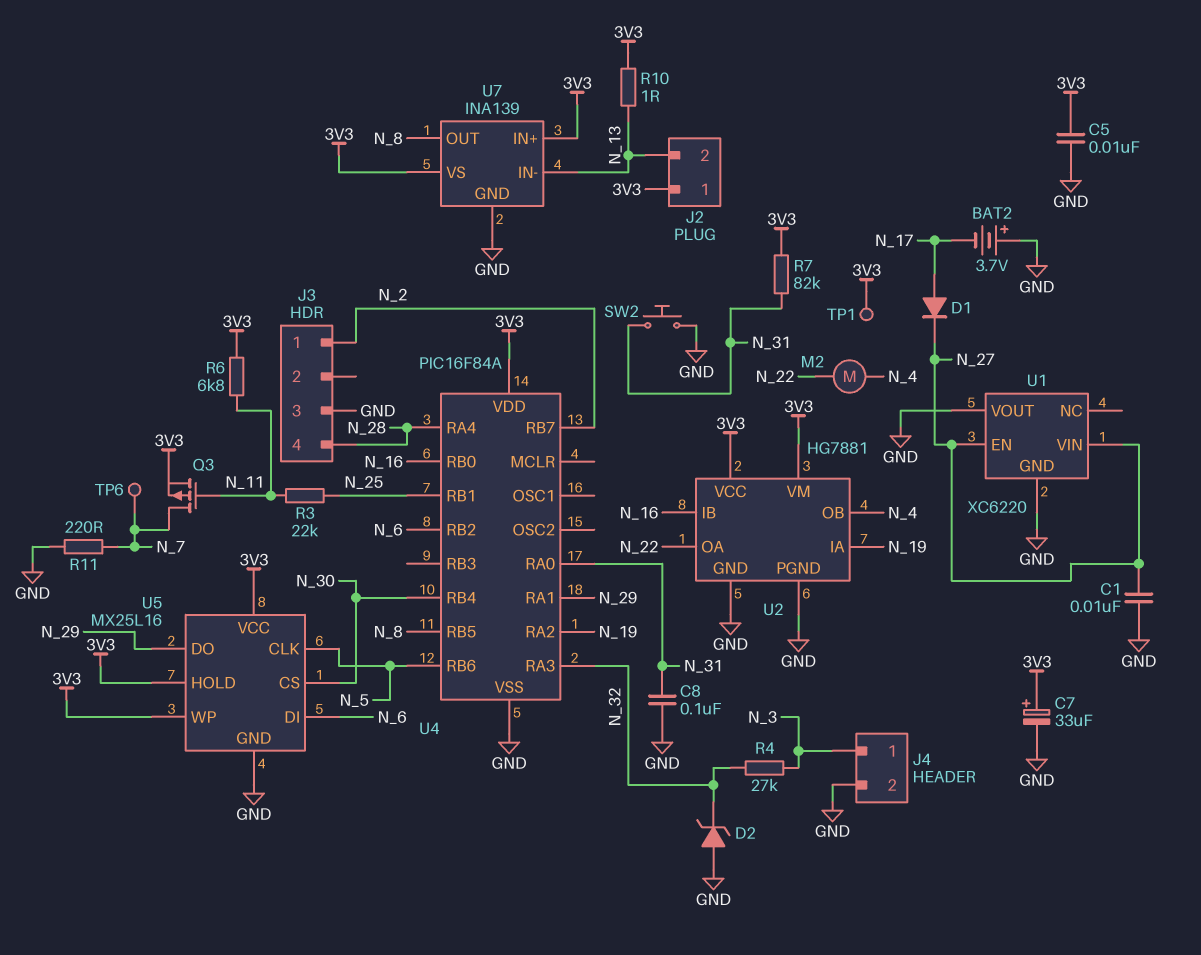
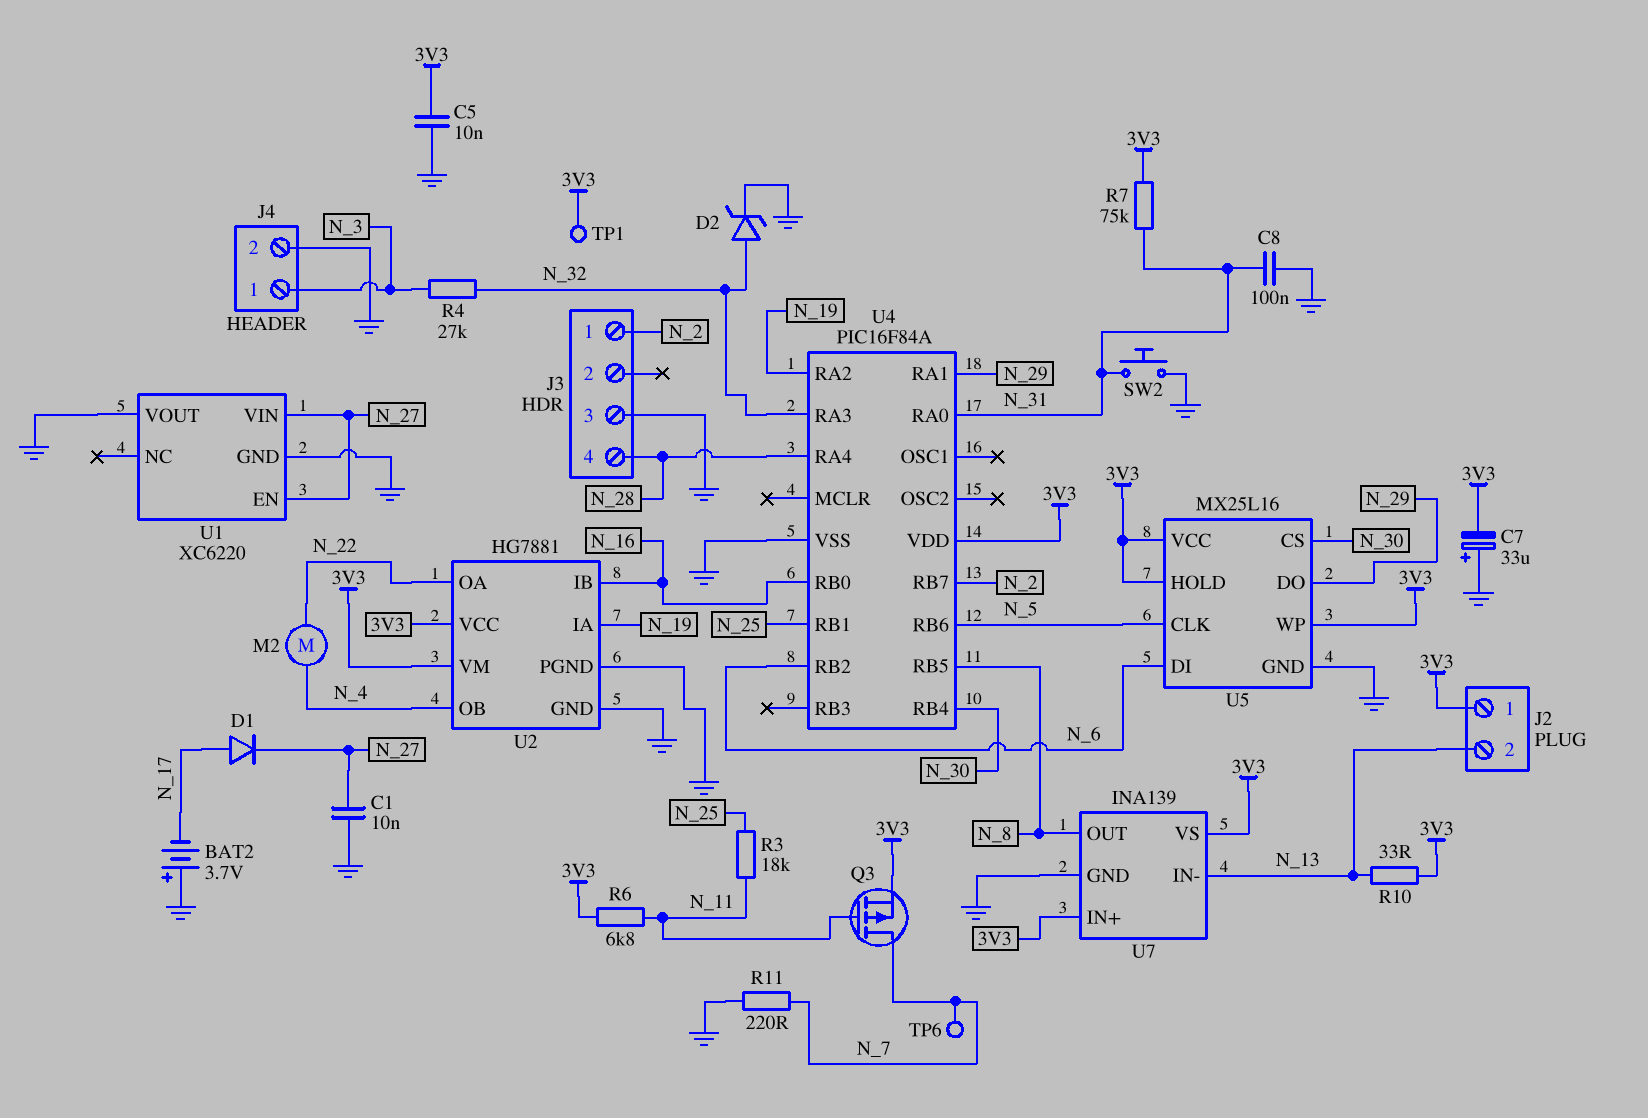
C7: 33uF (plus 3V3, minus GND) -> 33uF (plus GND, minus 3V3)
D2: zener (A GND, K N_32) -> zener (A N_32, K GND)
R3: 22k (N_11, N_25) -> 18k (N_11, N_25)
R7: 82k (3V3, N_31) -> 75k (3V3, N_31)
R10: 1 (3V3, N_13) -> 33 (3V3, N_13)

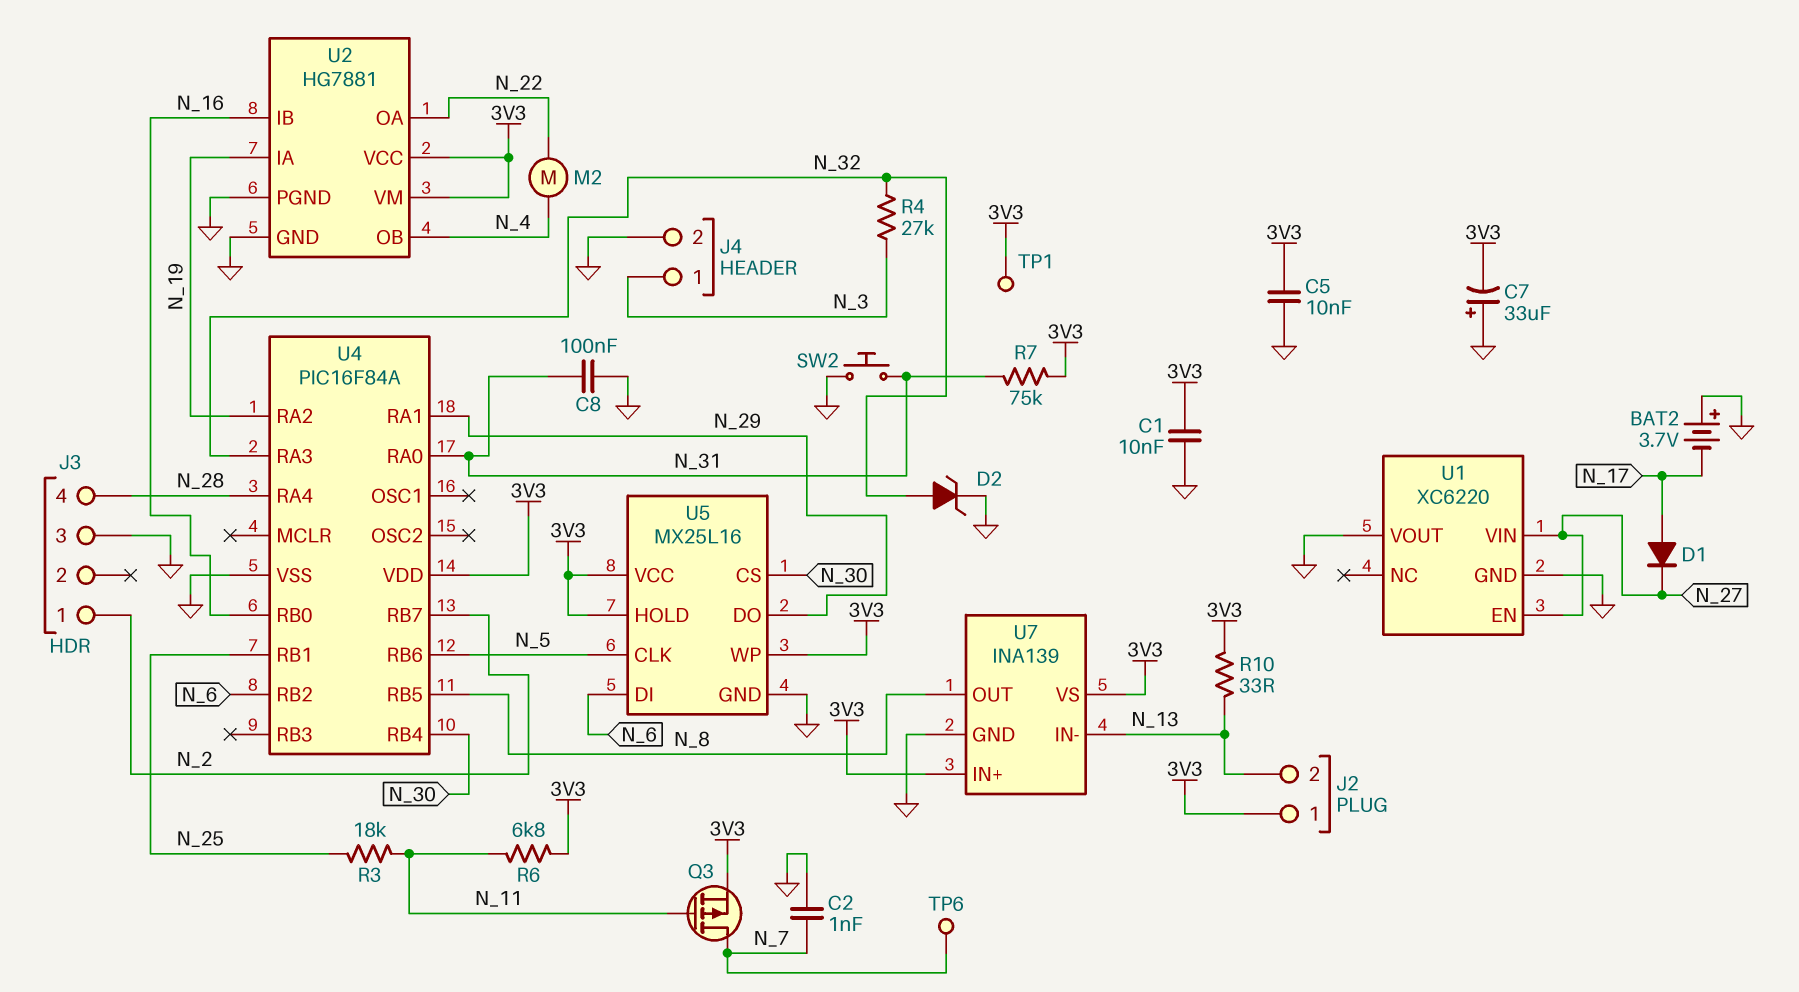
C1: 10nF (GND, N_27) -> 10nF (3V3, GND)
C2: none -> 1nF (GND, N_7)
R11: 220 (GND, N_7) -> none

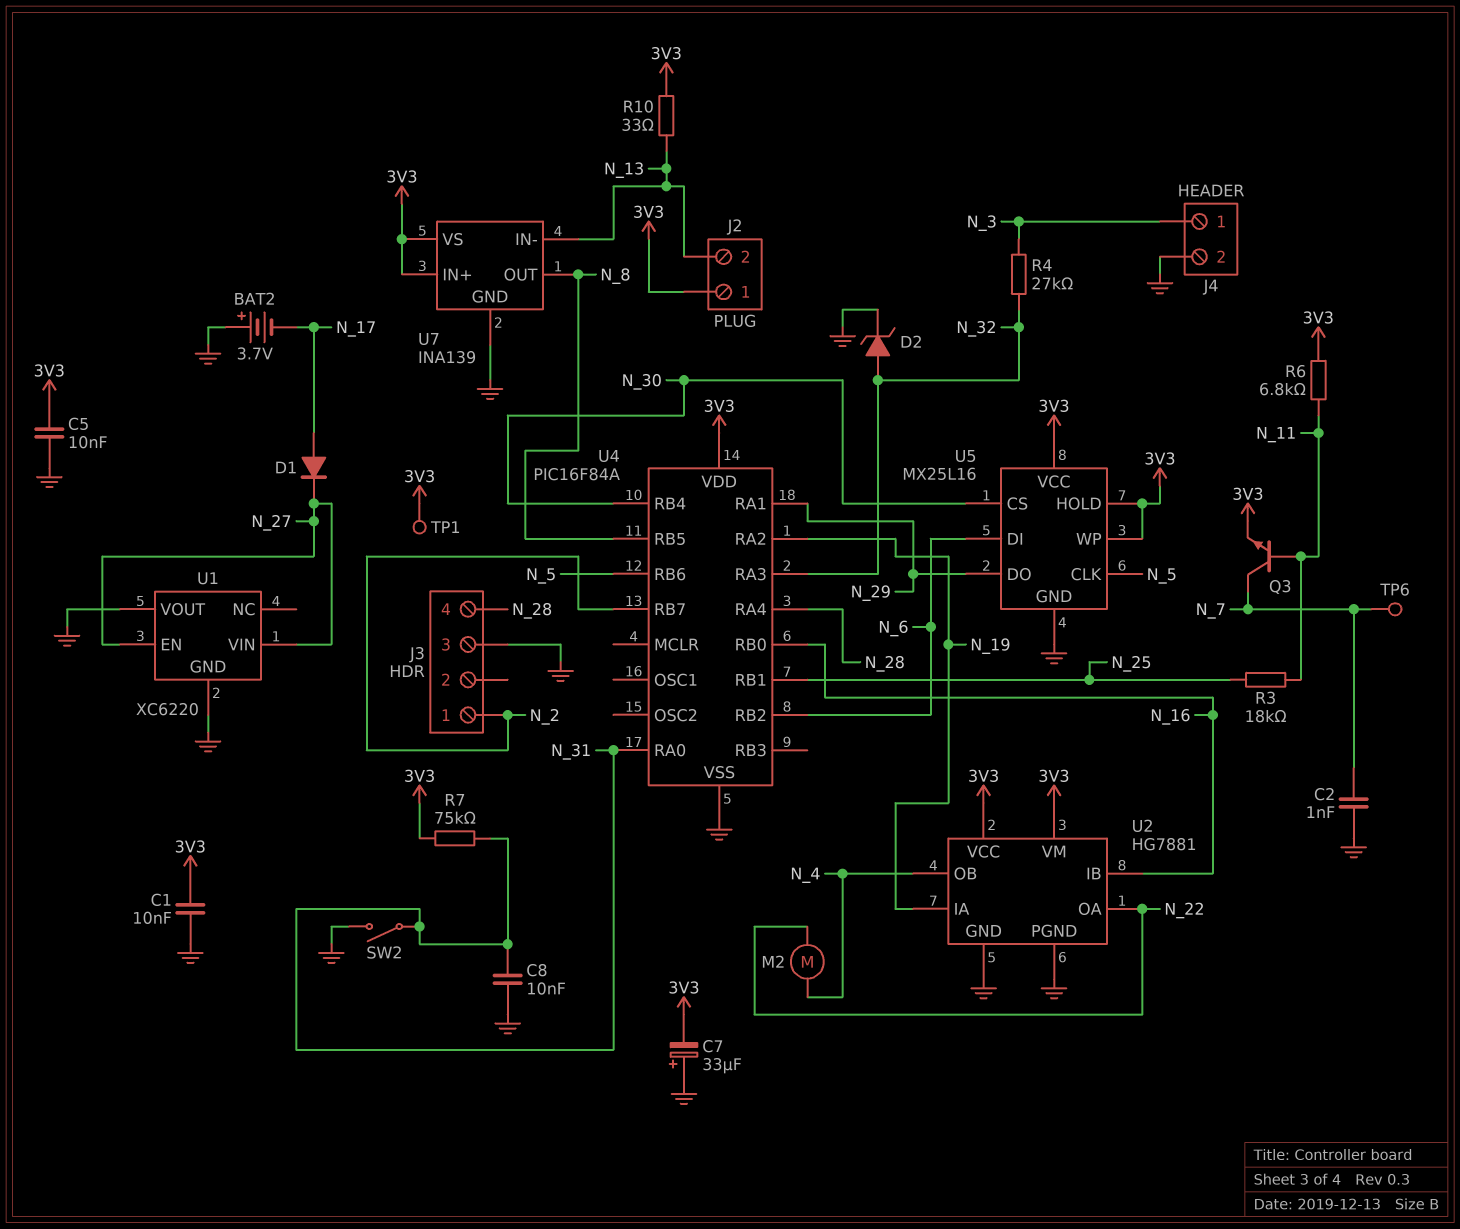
C8: 100nF (GND, N_31) -> 10nF (GND, N_31)
Q3: PMOS (G N_11, D N_7, S 3V3) -> NPN (B N_11, C N_7, E 3V3)
SW2: button (GND, N_31) -> switch (GND, N_31)

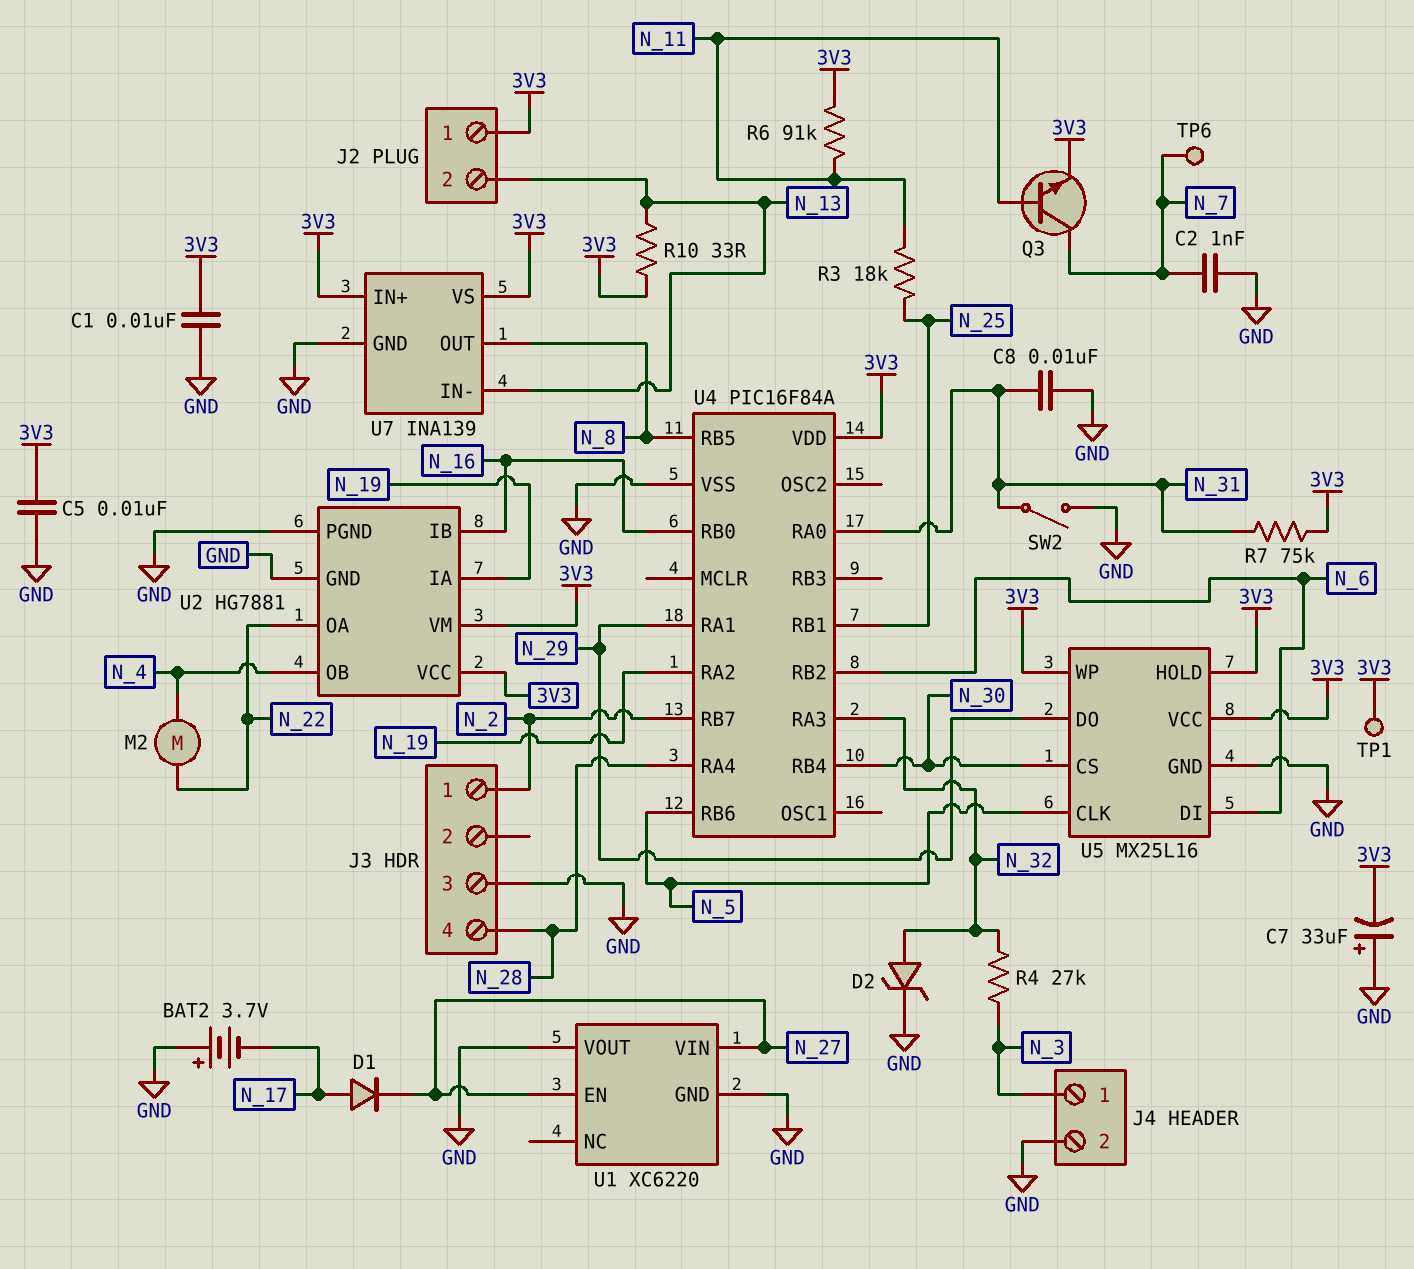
R6: 6.8k (3V3, N_11) -> 91k (3V3, N_11)

